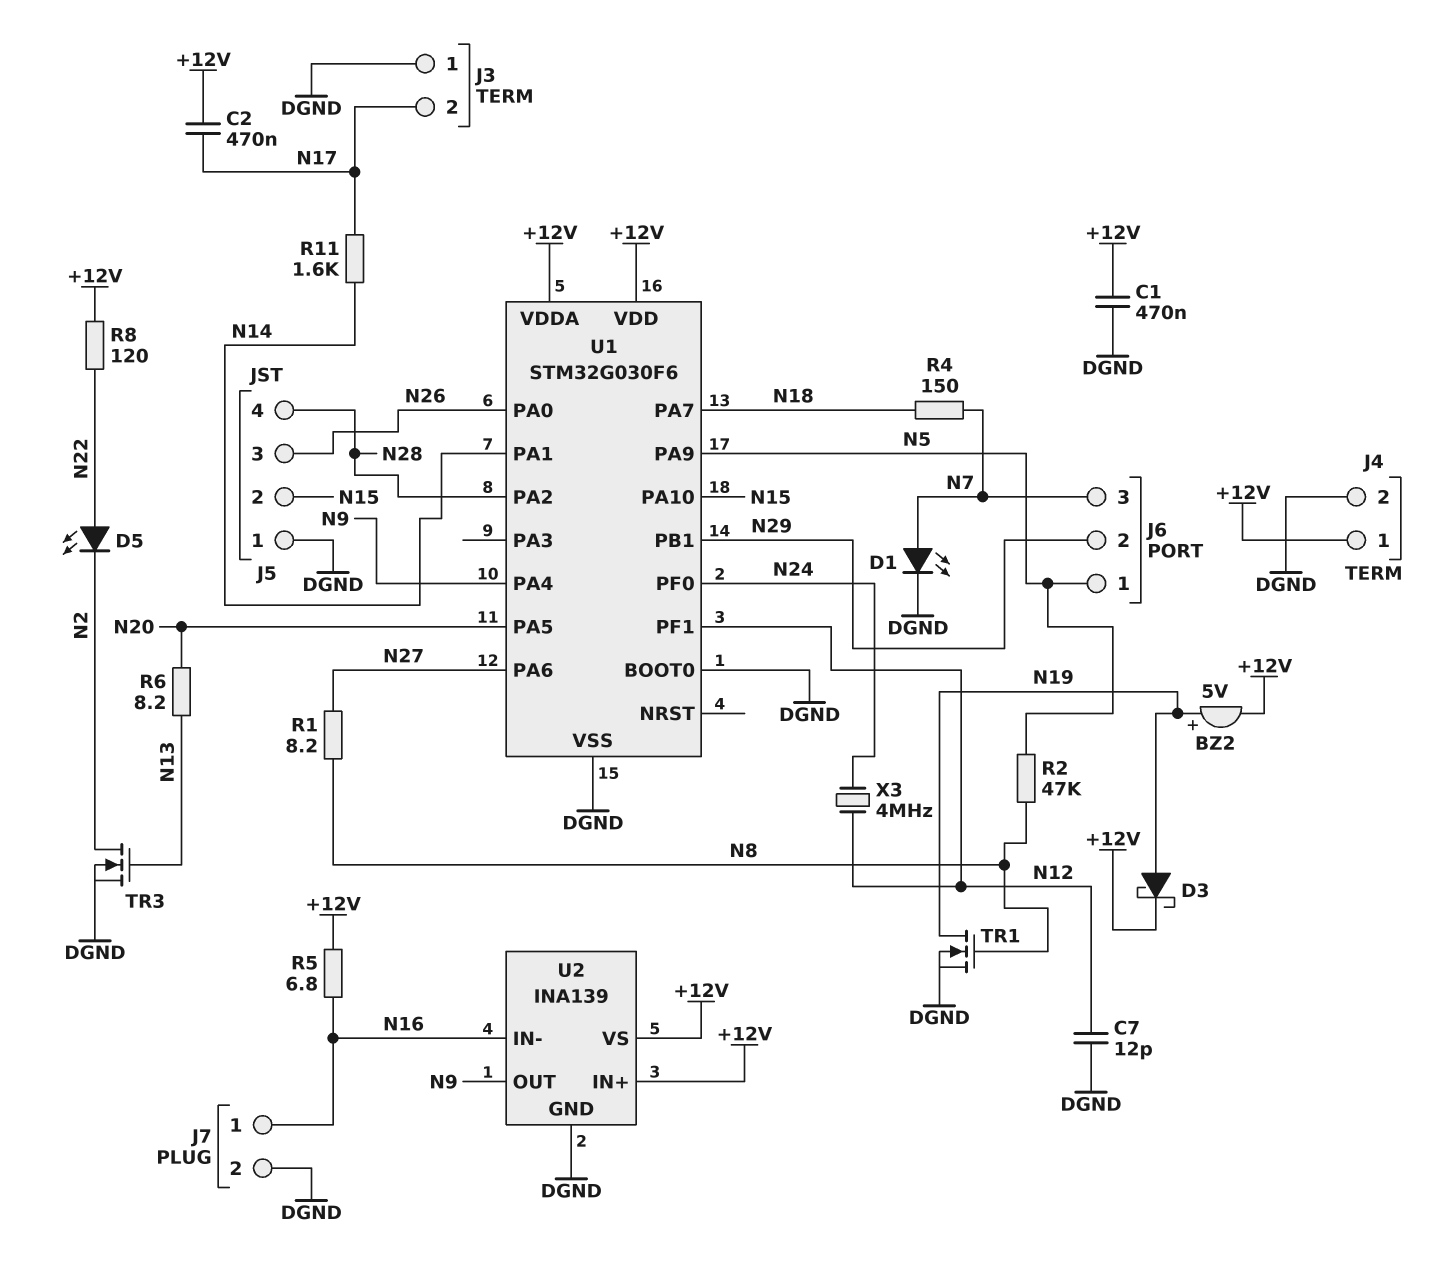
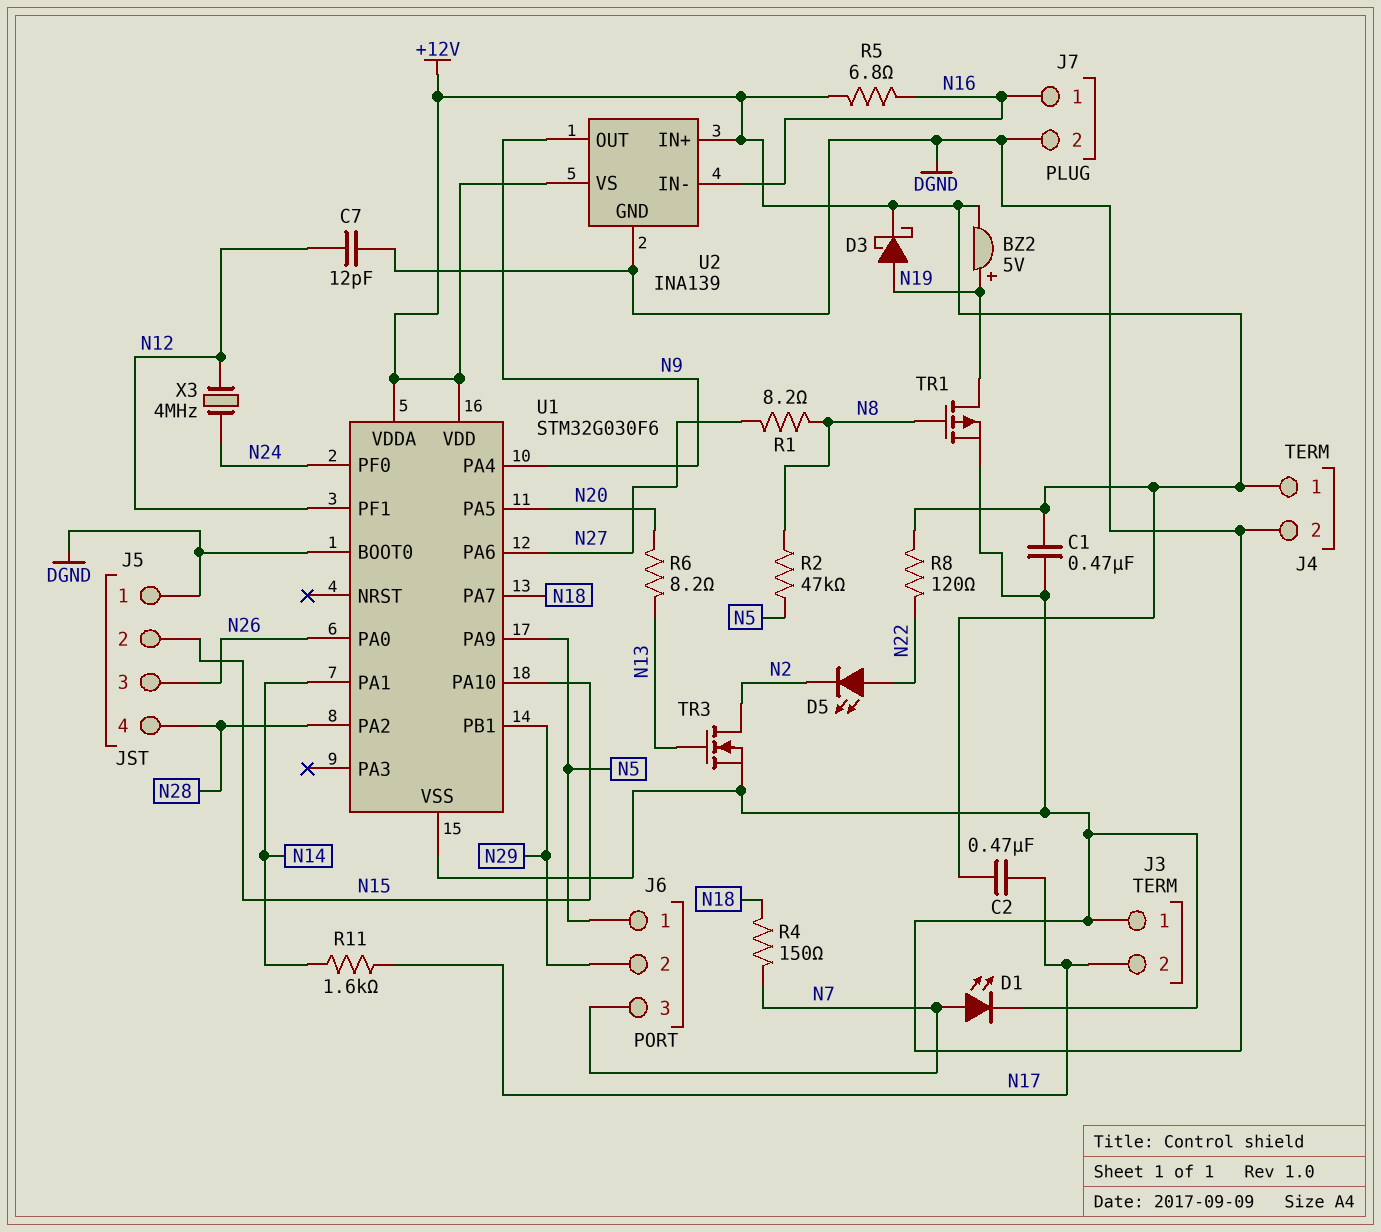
TR1: NMOS (G N8, D N19, S DGND) -> PMOS (G N8, D N19, S DGND)

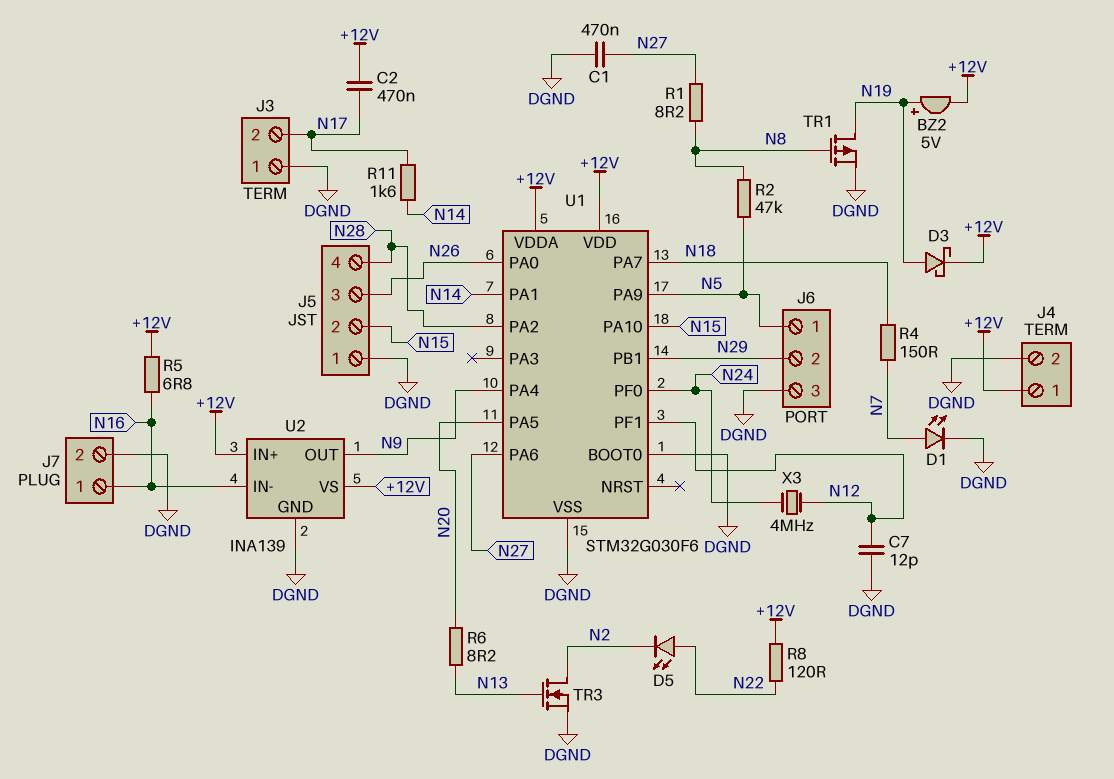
C1: 470nF (+12V, DGND) -> 470nF (DGND, N27)
J6 pin 3: N7 -> DGND

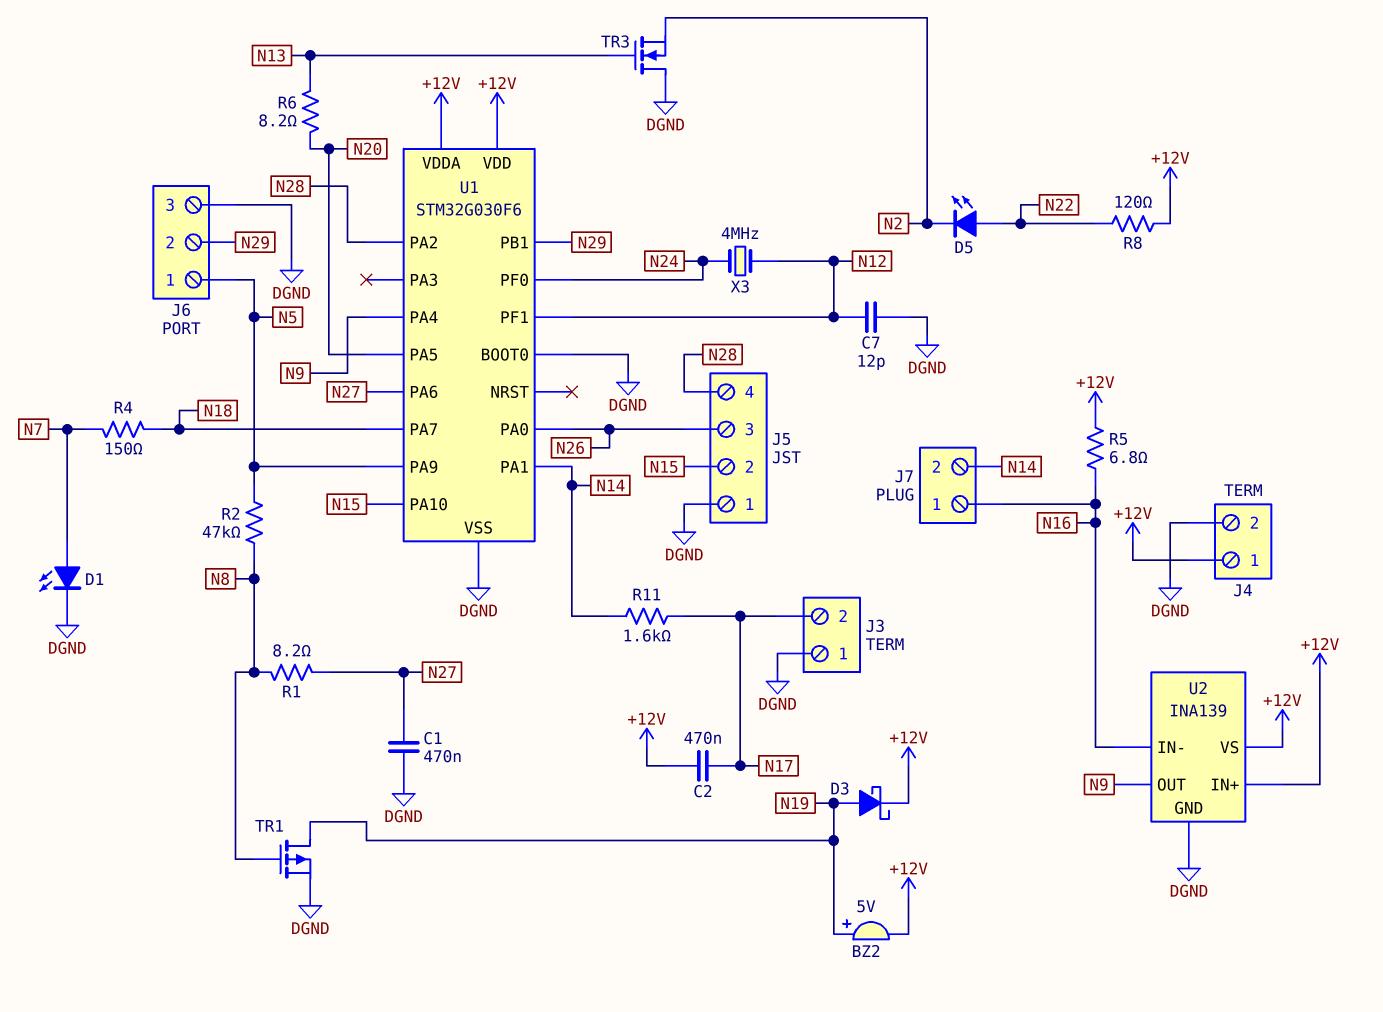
J7 pin 2: DGND -> N14
TR3: NMOS (G N13, D N2, S DGND) -> NMOS (G N13, D DGND, S N2)

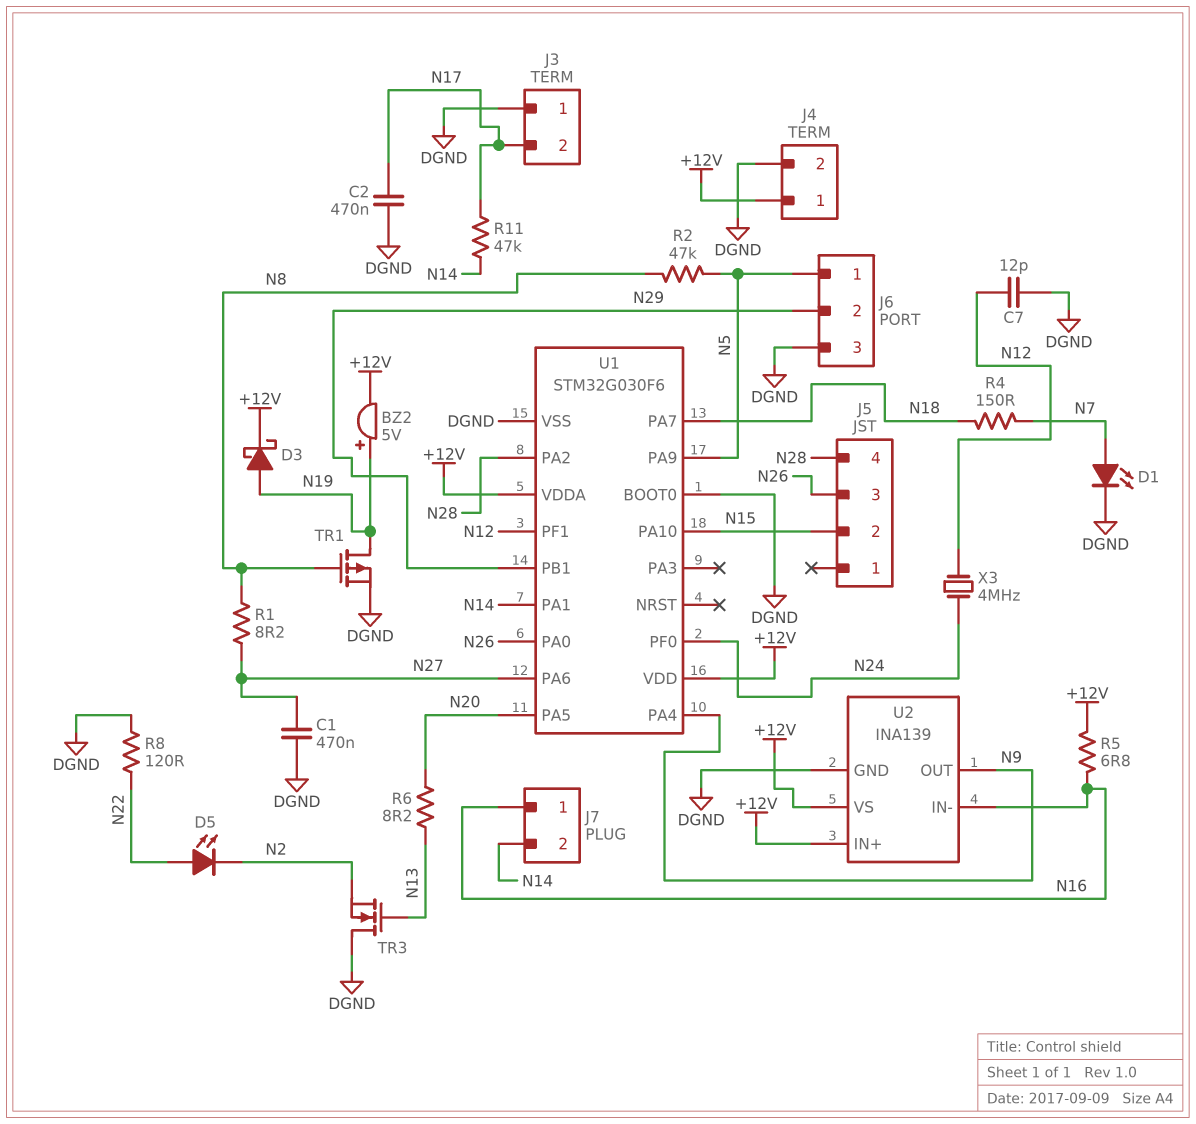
C2: 470nF (+12V, N17) -> 470nF (DGND, N17)
J5 pin 1: DGND -> none
R8: 120 (+12V, N22) -> 120 (DGND, N22)
R11: 1.6k (N14, N17) -> 47k (N14, N17)

